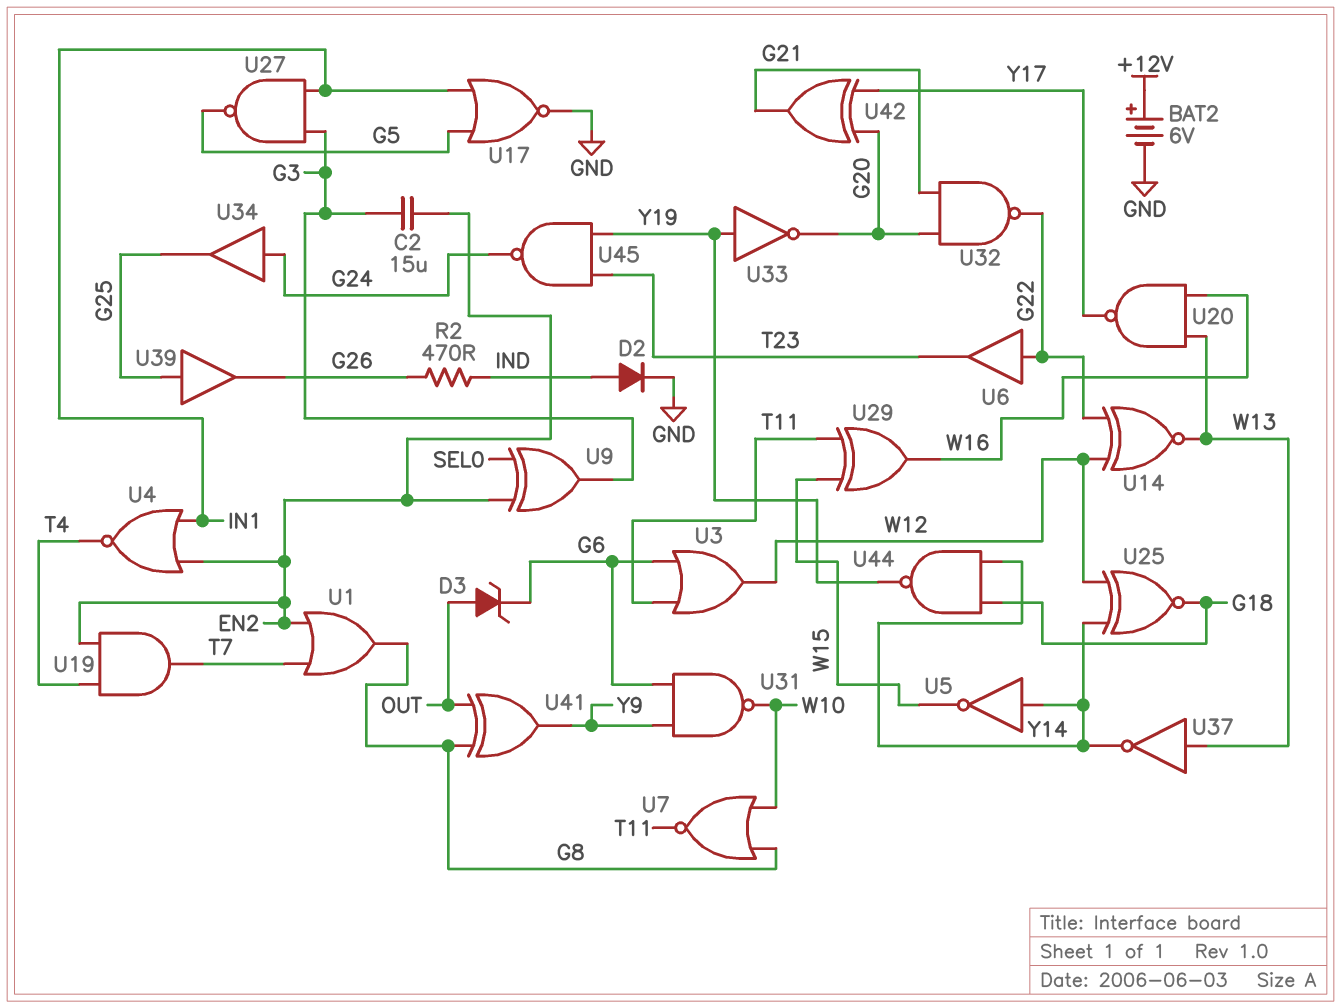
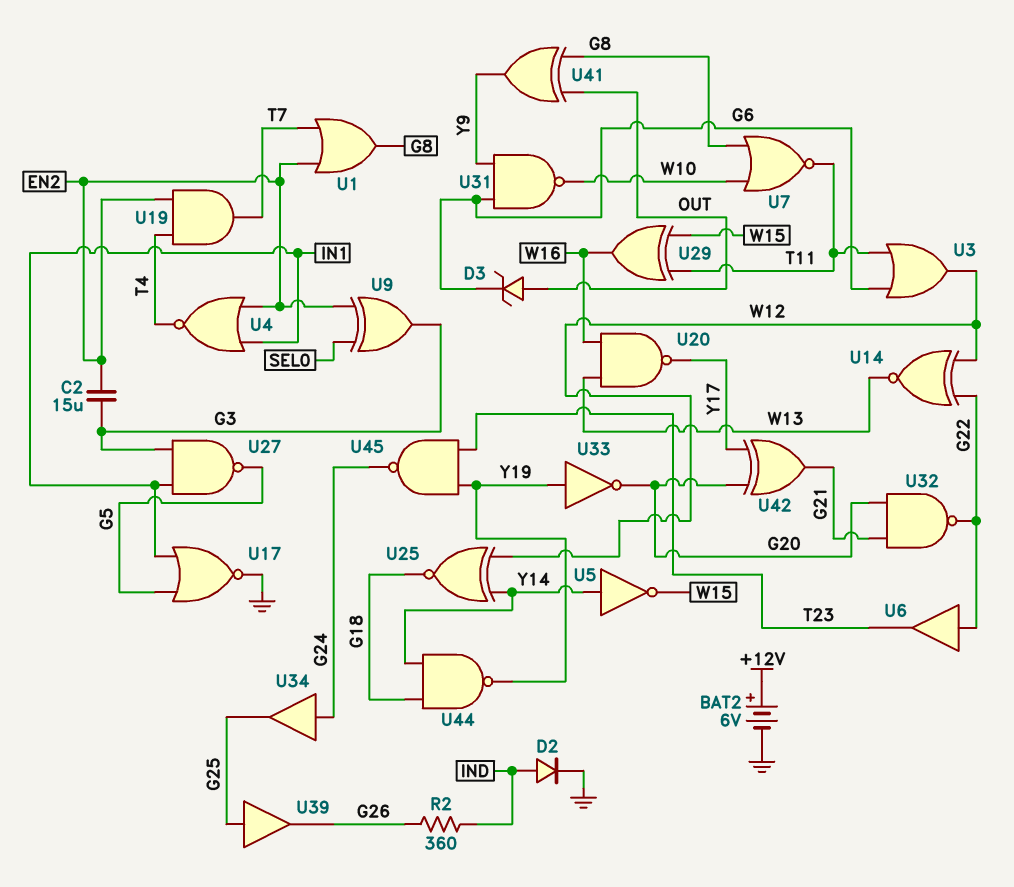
R2: 470 (G26, IND) -> 360 (G26, IND)
U37: NOT (in W13, out Y14) -> none

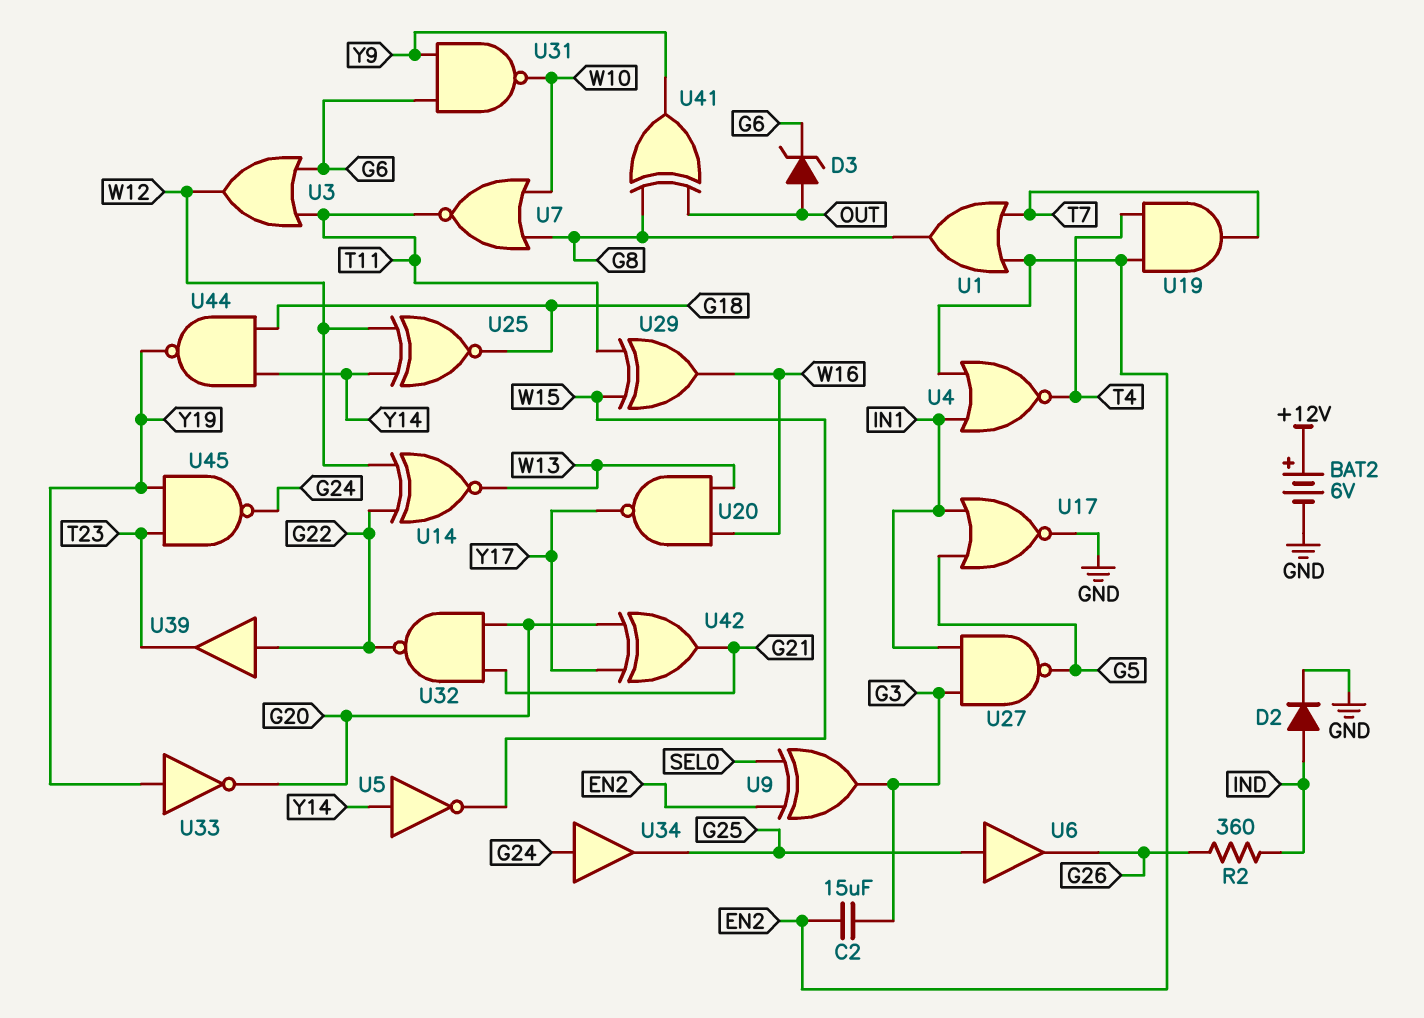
U6: buffer (in G22, out T23) -> buffer (in G25, out G26)
U39: buffer (in G25, out G26) -> buffer (in G22, out T23)

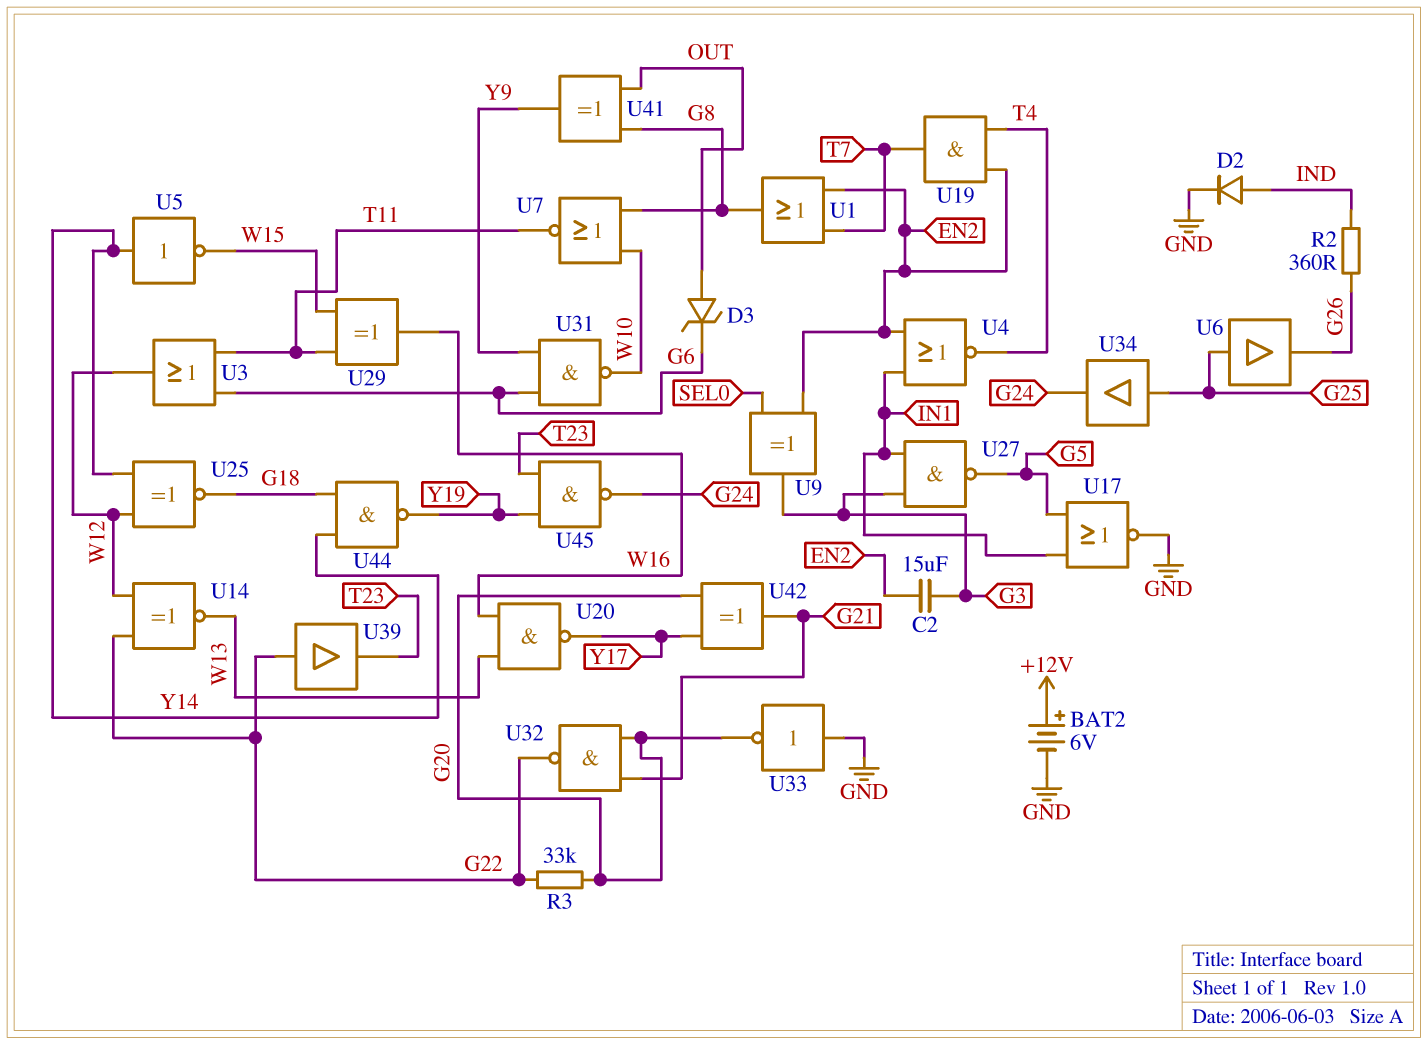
R3: none -> 33k (G20, G22)
U33: NOT (in Y19, out G20) -> NOT (in GND, out G20)
U34: buffer (in G24, out G25) -> buffer (in G25, out G24)

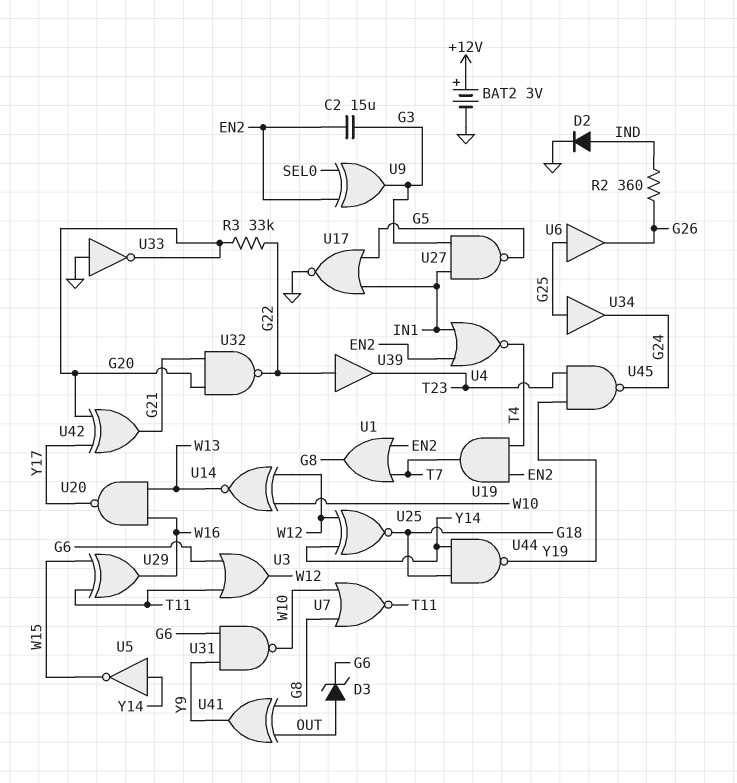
BAT2: 6V (plus +12V, minus GND) -> 3V (plus +12V, minus GND)
U14: XNOR (in G22, in W12, out W13) -> XNOR (in W10, in W12, out W13)

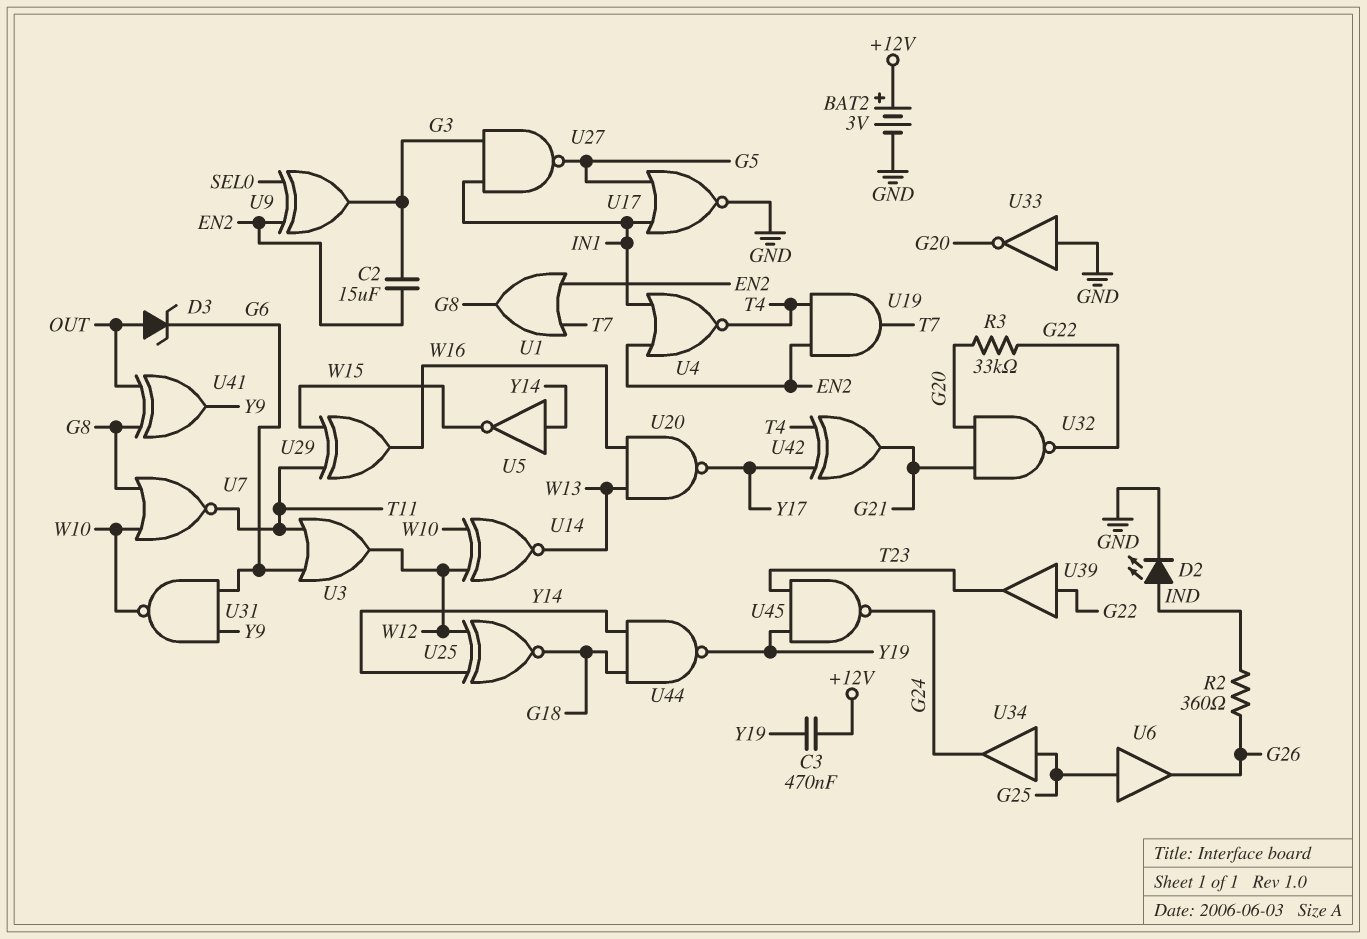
C3: none -> 470nF (+12V, Y19)
D2: diode (A IND, K GND) -> LED (A IND, K GND)
U42: XOR (in G20, in Y17, out G21) -> XOR (in T4, in Y17, out G21)

